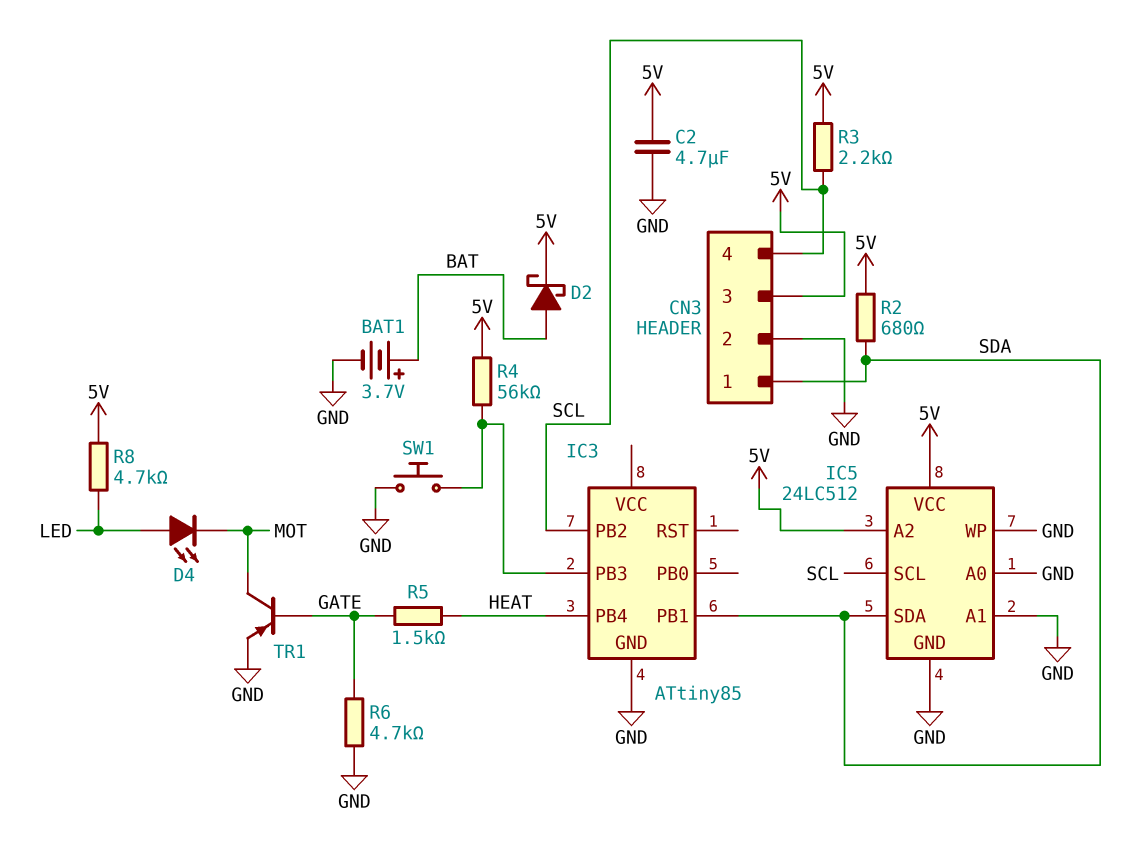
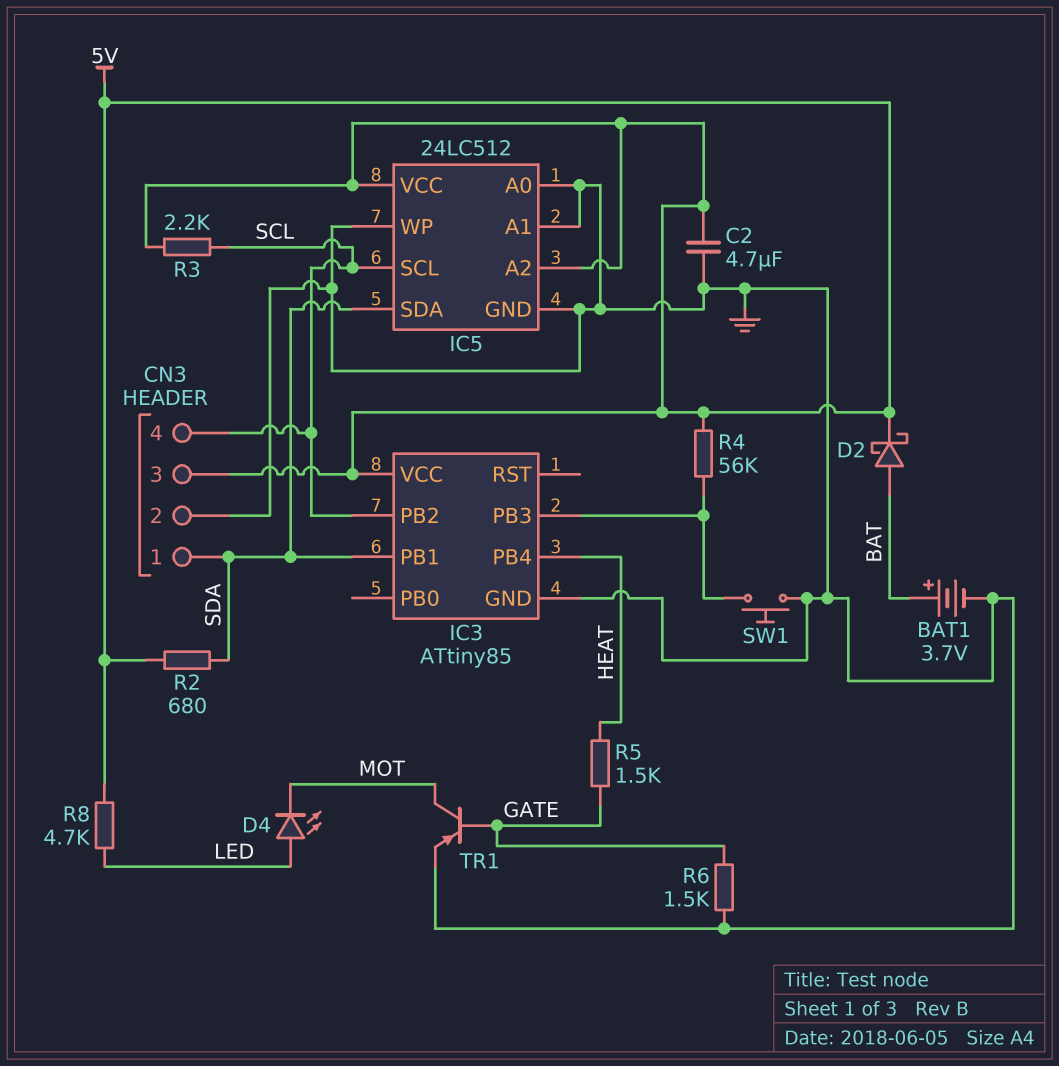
IC3 pin VCC: none -> 5V
R6: 4.7k (GATE, GND) -> 1.5k (GATE, GND)

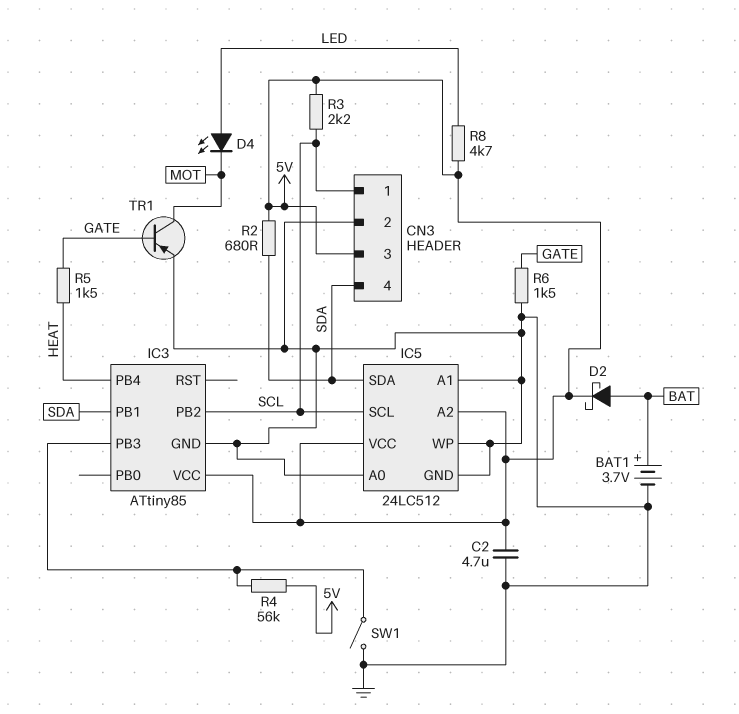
CN3 pin 1: SDA -> SCL
CN3 pin 4: SCL -> SDA
SW1: button (GND, IC3/PB3) -> switch (GND, IC3/PB3)

